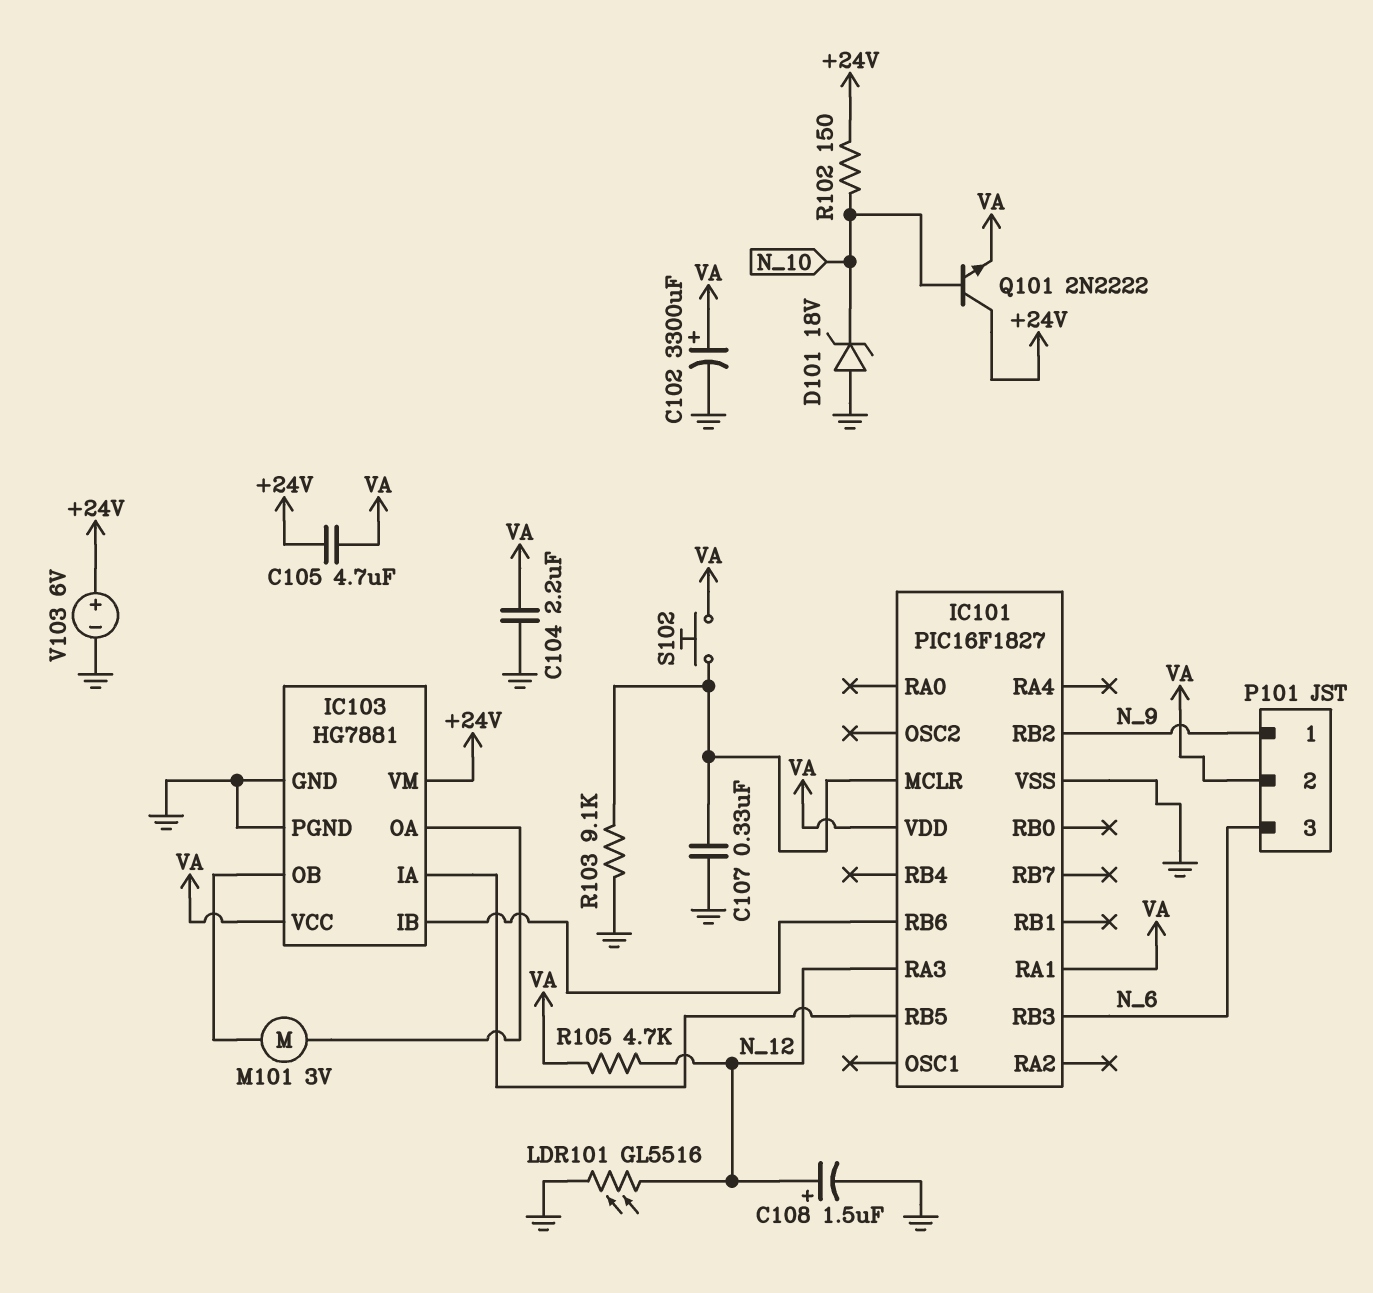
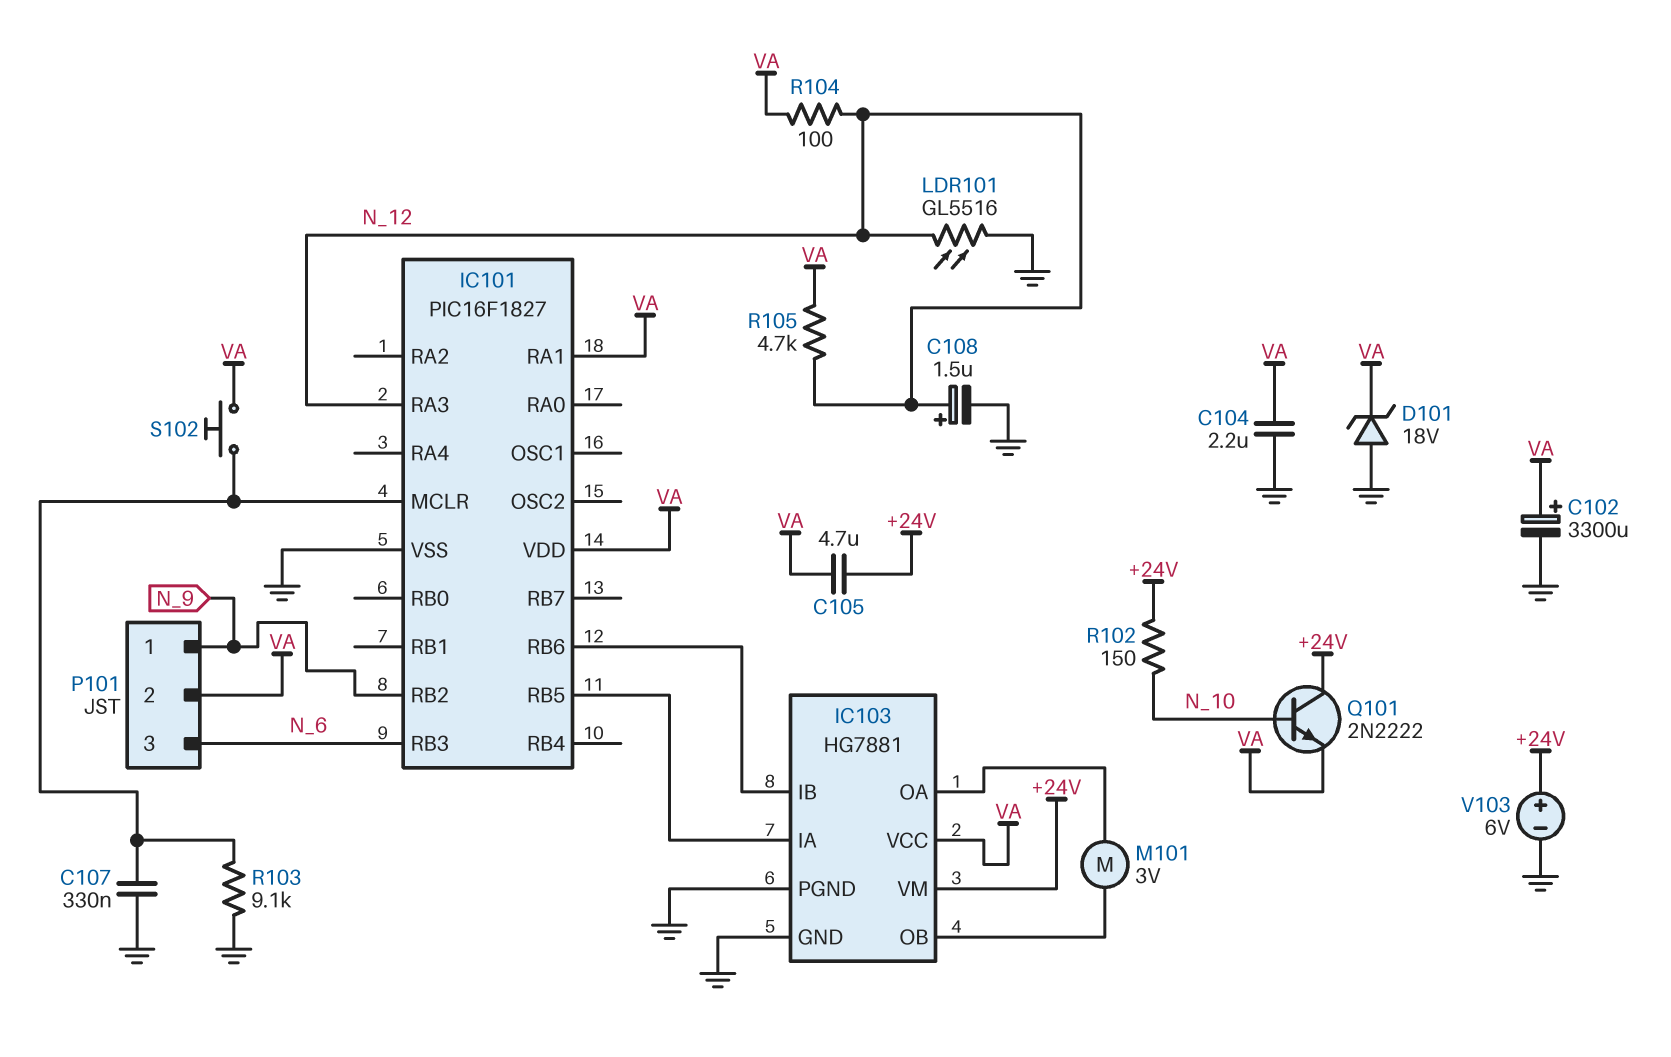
D101: zener 18V (A GND, K N_10) -> zener 18V (A GND, K VA)
R104: none -> 100 (N_12, VA)

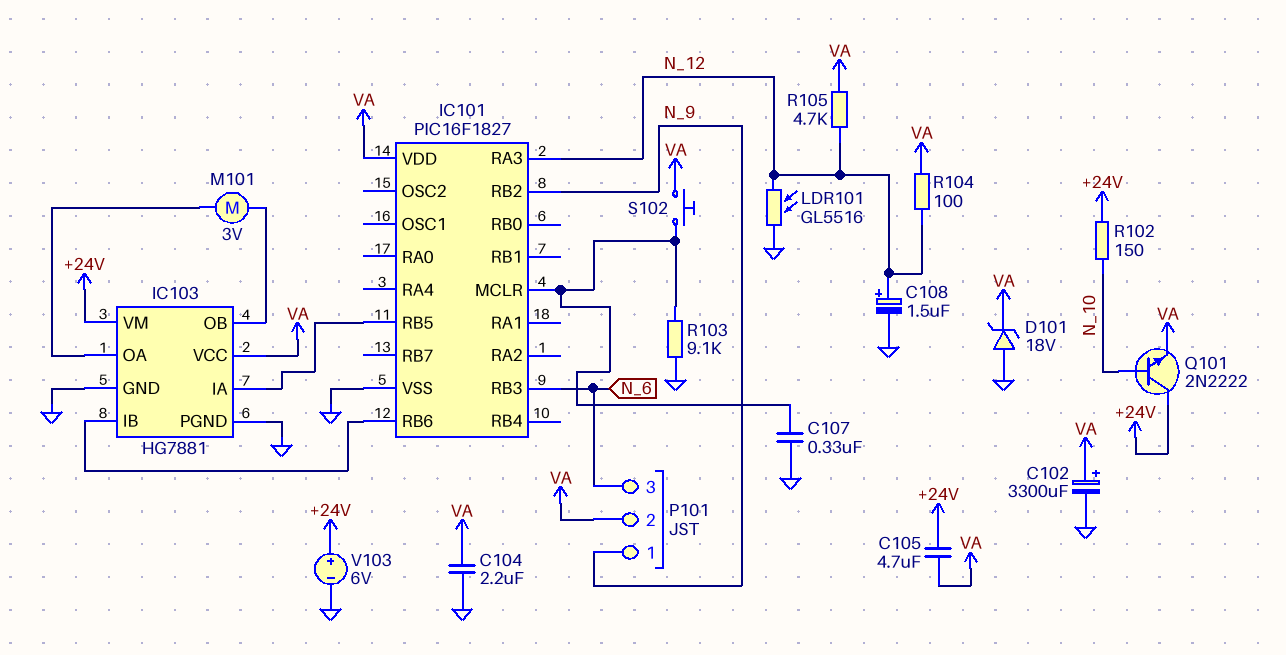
IC101 pin RA1: VA -> none

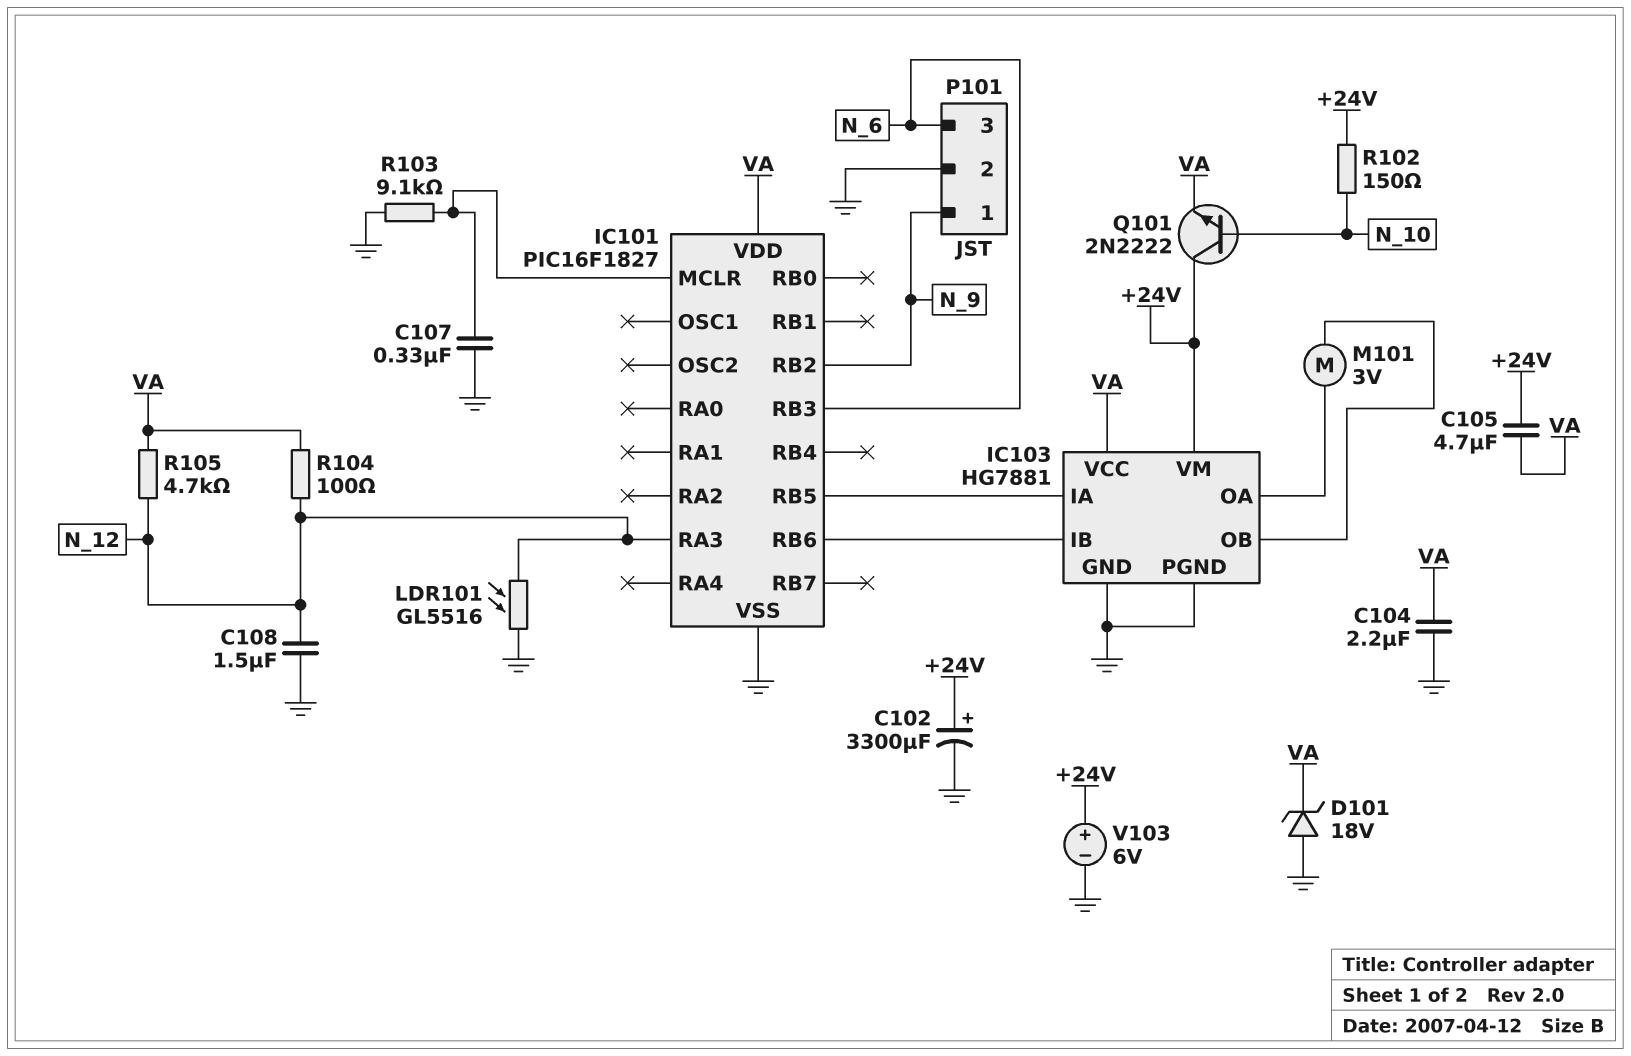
C102: 3300uF (plus VA, minus GND) -> 3300uF (plus +24V, minus GND)
C108: 1.5uF (plus N_12, minus GND) -> 1.5uF (GND, N_12)
P101 pin 2: VA -> GND
S102: button (IC101/MCLR, VA) -> none

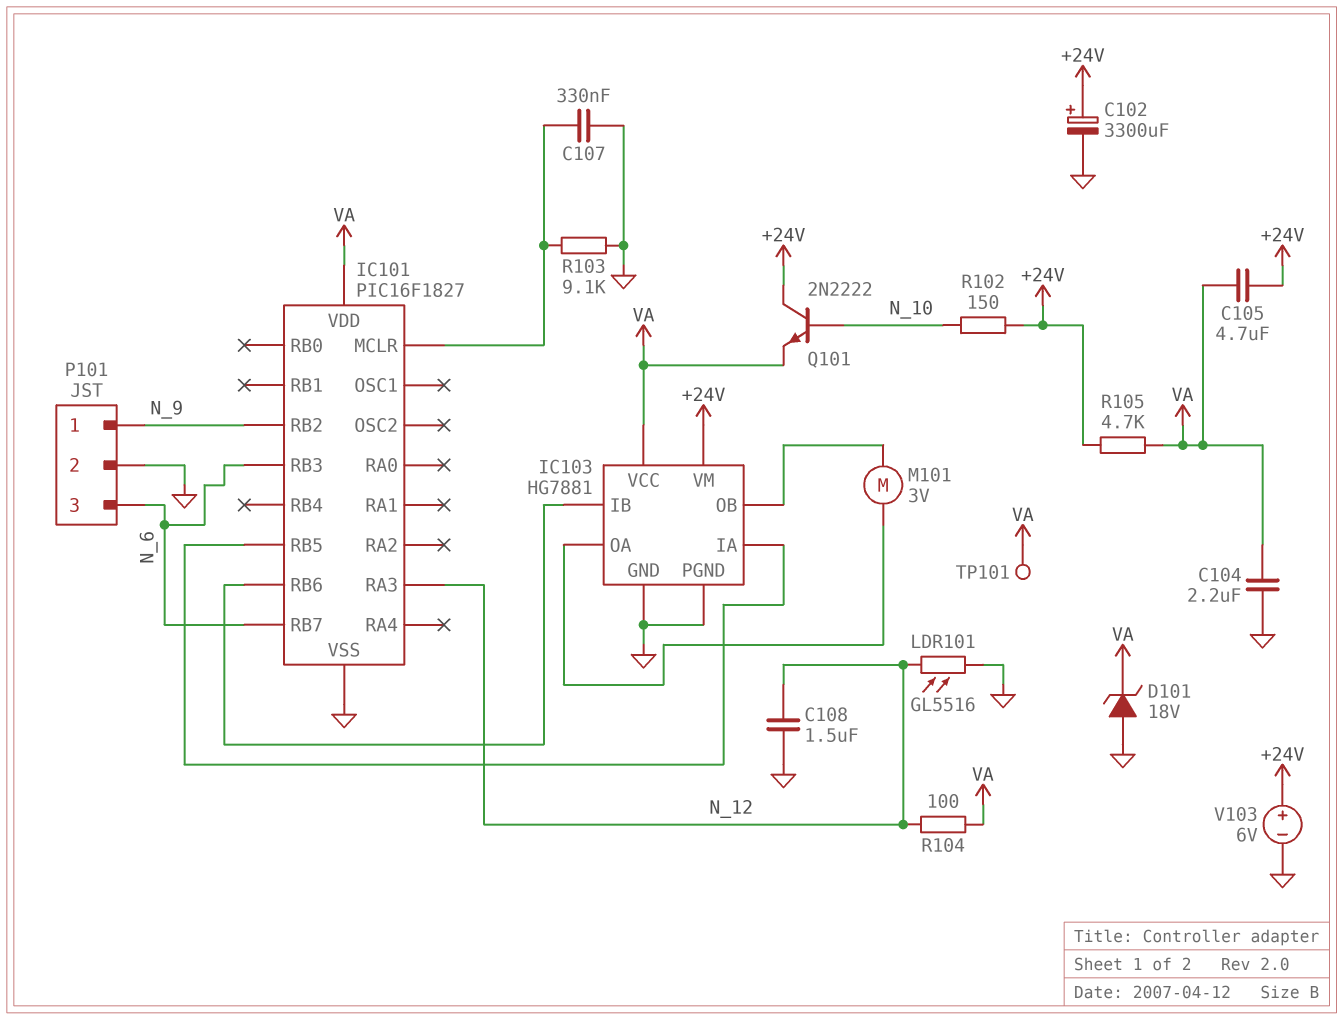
IC101 pin RB7: none -> N_6
R105: 4.7k (N_12, VA) -> 4.7k (+24V, VA)
TP101: none -> test point (VA)

